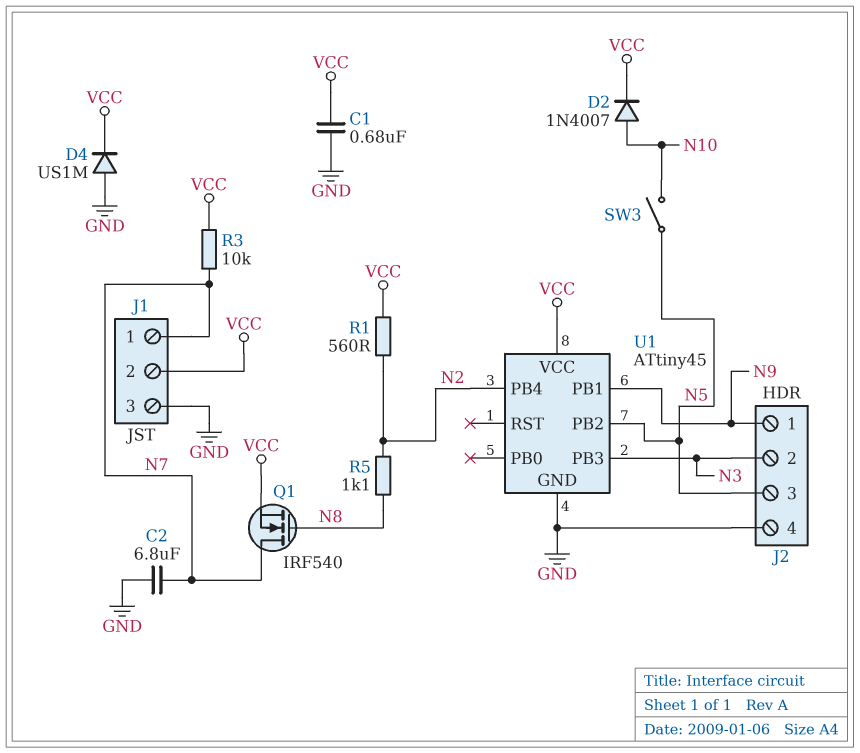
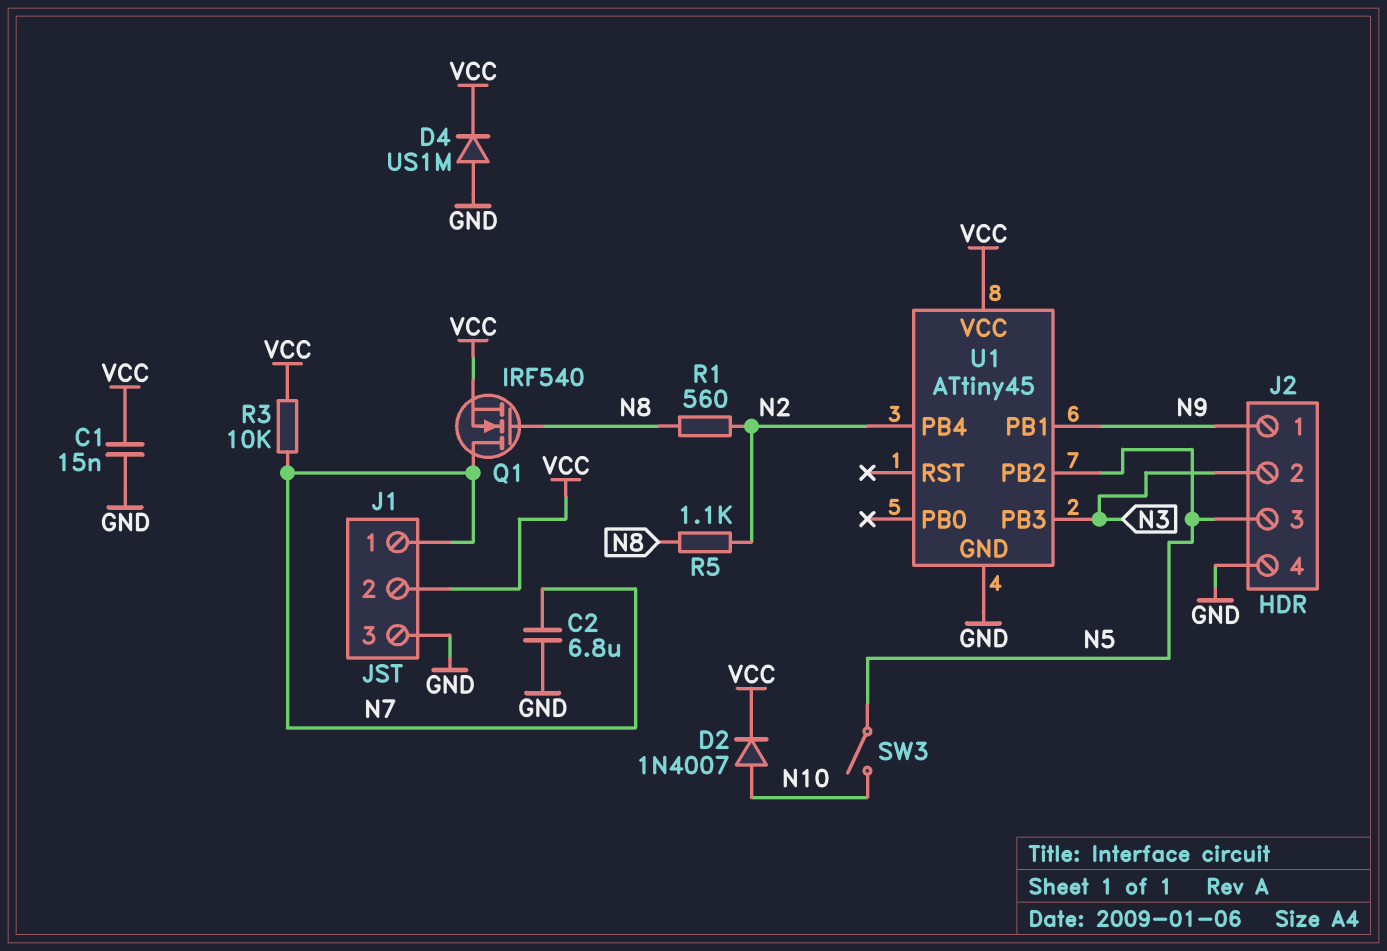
C1: 680nF (GND, VCC) -> 15nF (GND, VCC)
R1: 560 (N2, VCC) -> 560 (N2, N8)

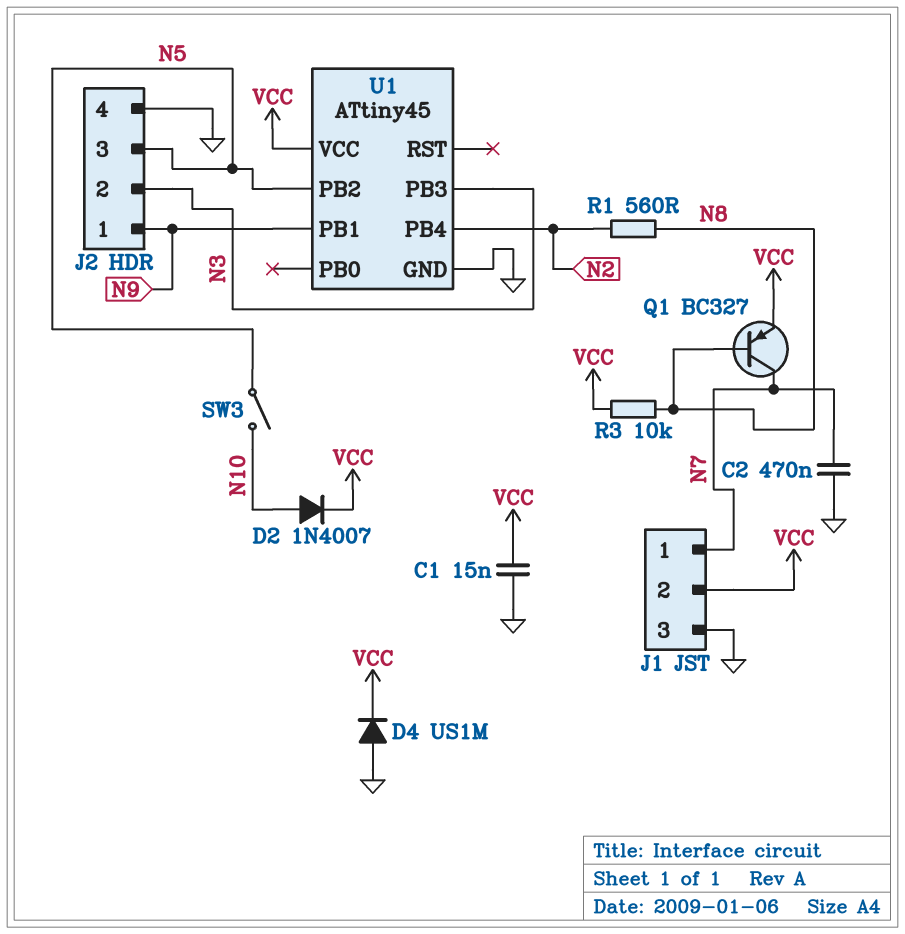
C2: 6.8uF (GND, N7) -> 470nF (GND, N7)
Q1: NMOS IRF540 (G N8, D N7, S VCC) -> PNP BC327 (B N8, C N7, E VCC)
R3: 10k (N7, VCC) -> 10k (N8, VCC)
R5: 1.1k (N2, N8) -> none

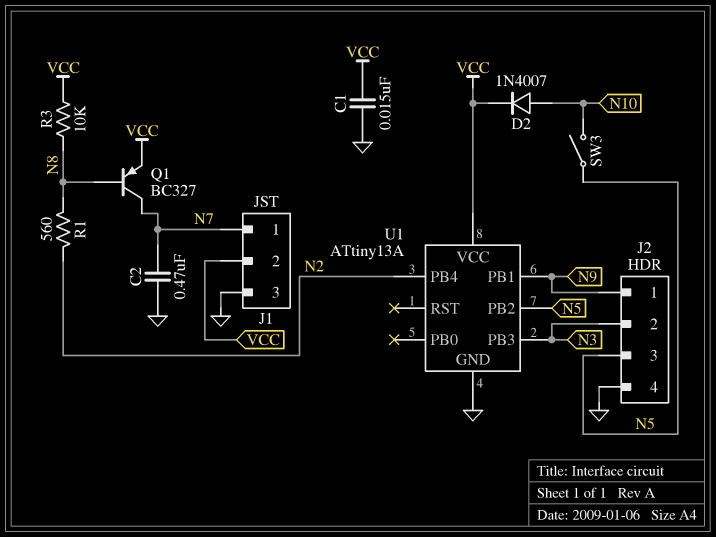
D4: diode US1M (A GND, K VCC) -> none
U1: ATtiny45 -> ATtiny13A

